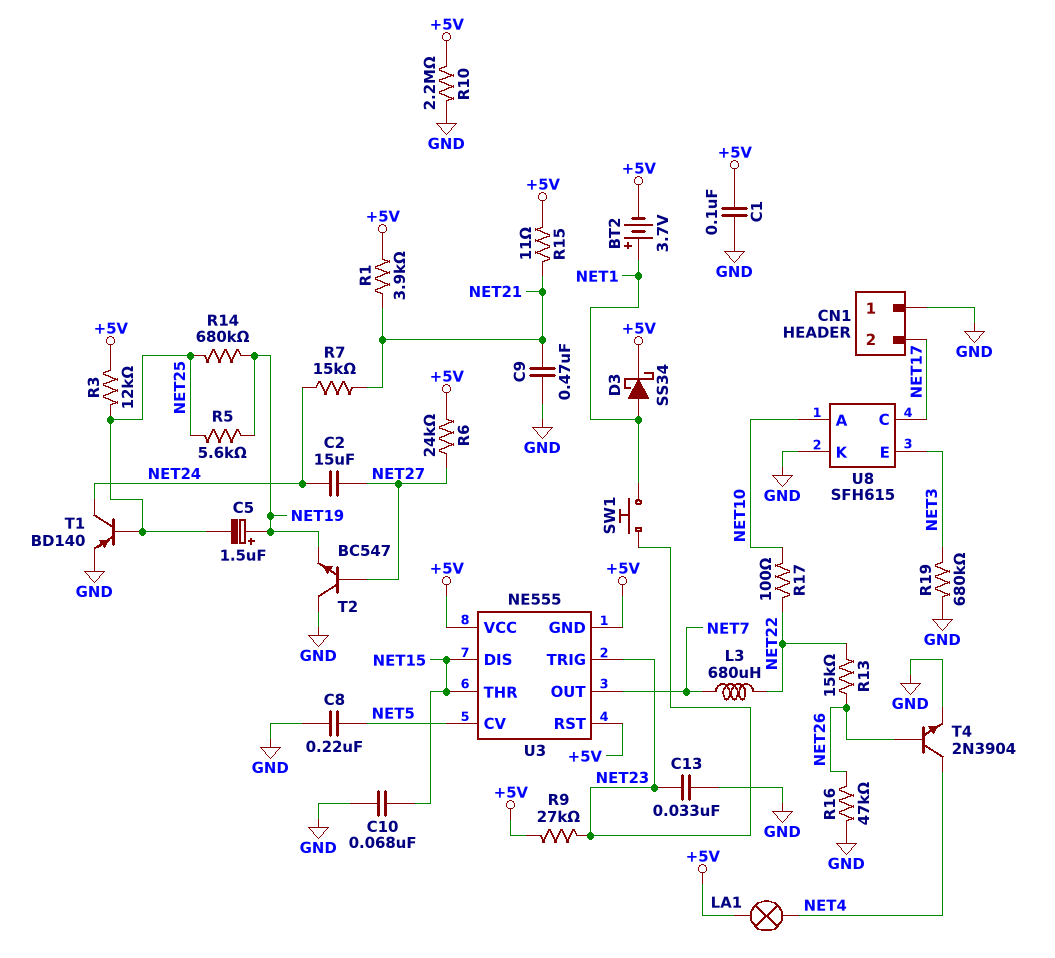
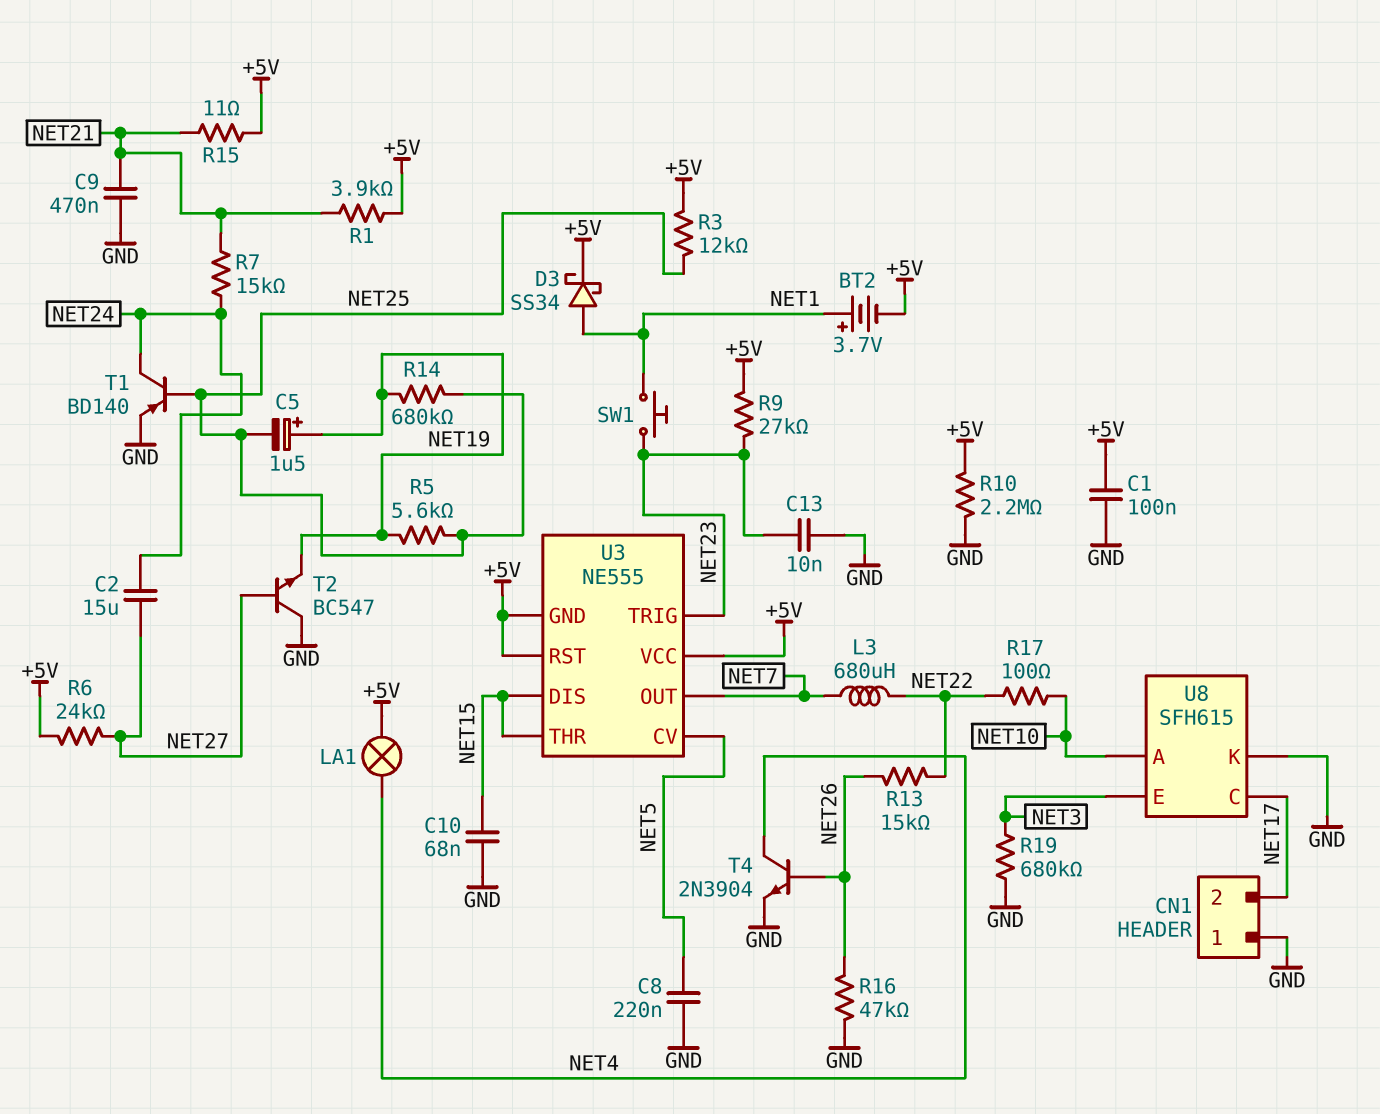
C13: 33nF (GND, NET23) -> 10nF (GND, NET23)

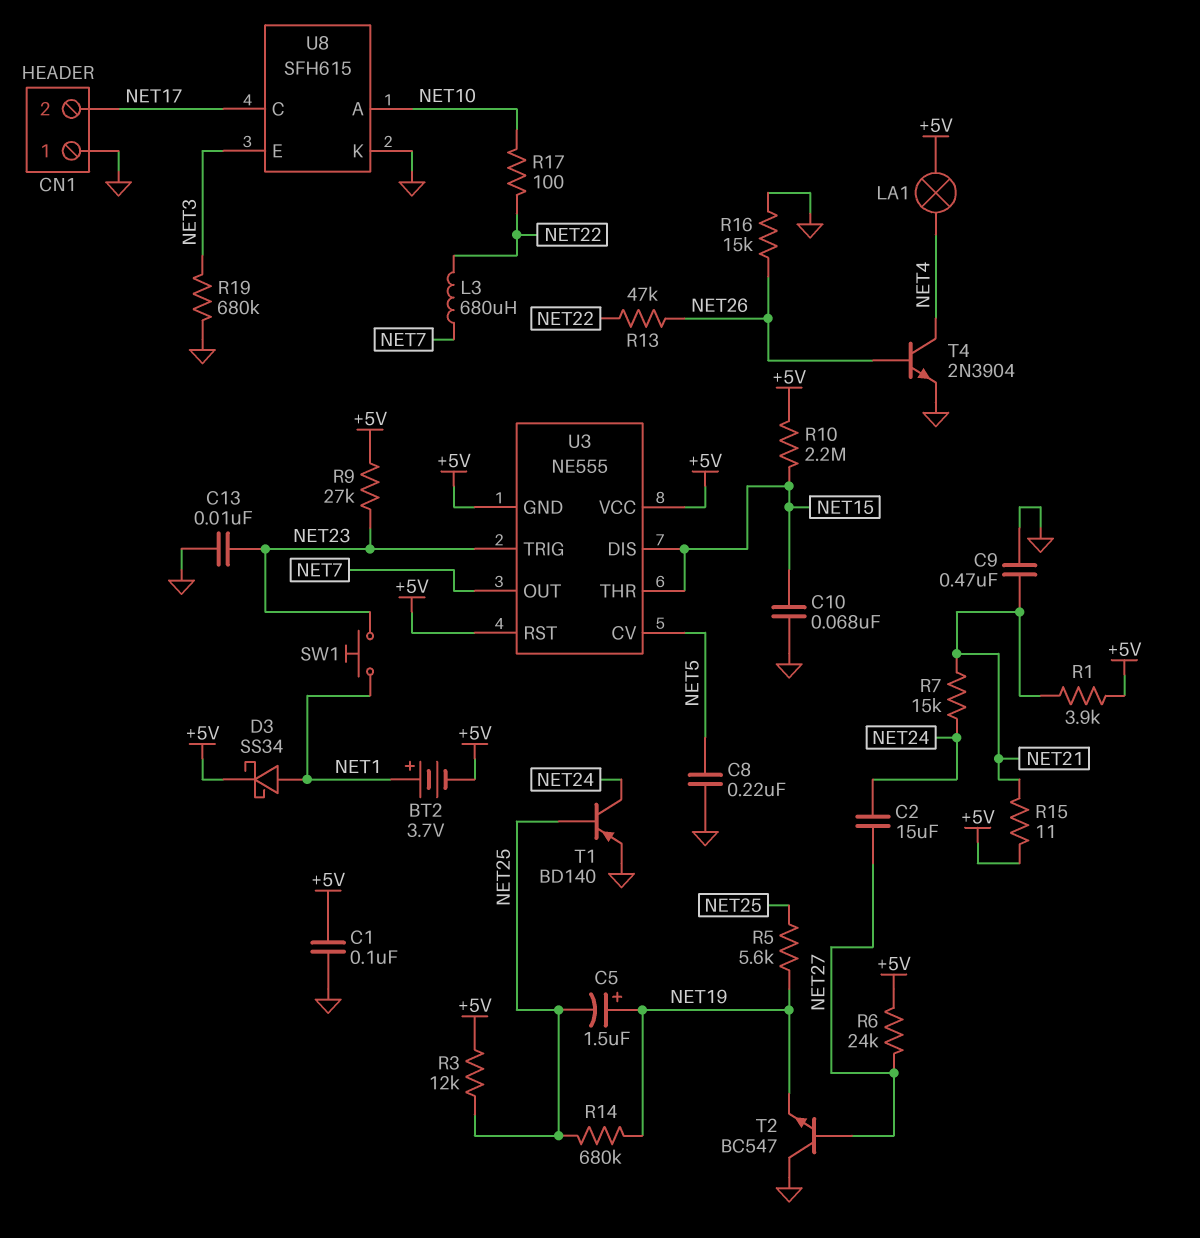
R10: 2.2M (+5V, GND) -> 2.2M (+5V, NET15)
R13: 15k (NET22, NET26) -> 47k (NET22, NET26)
R16: 47k (GND, NET26) -> 15k (GND, NET26)

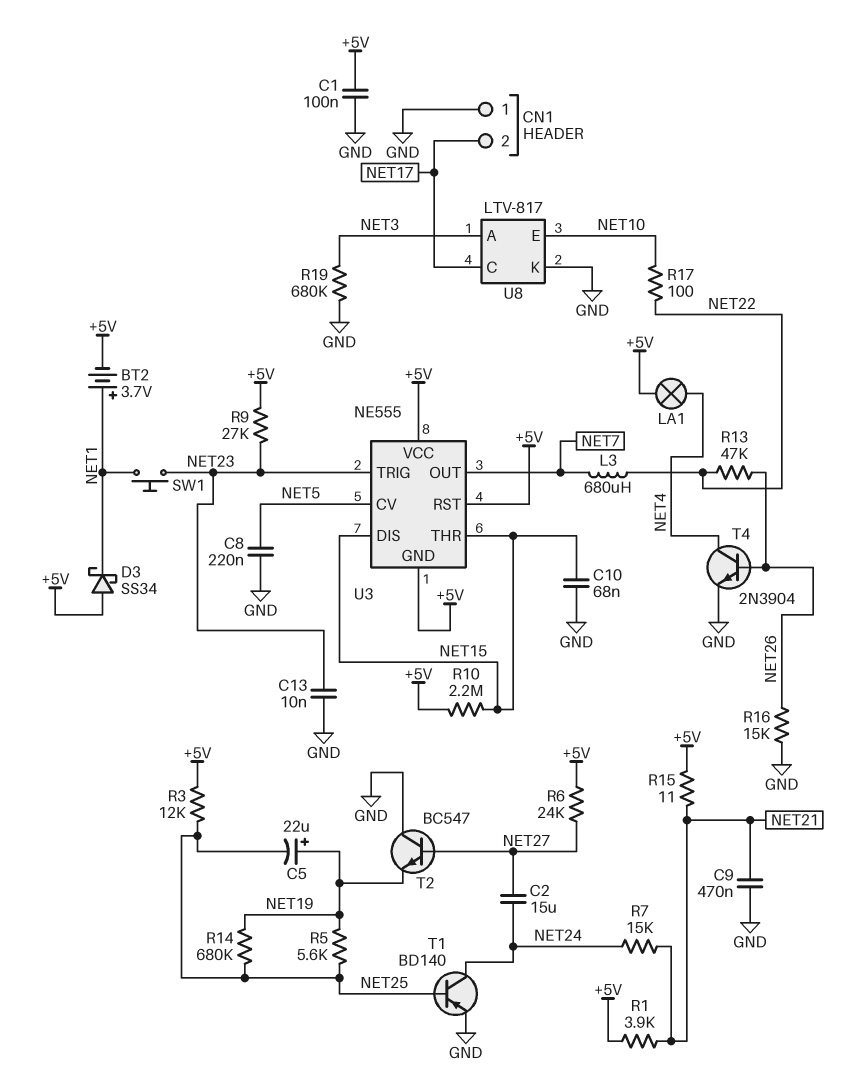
C5: 1.5uF (plus NET19, minus NET25) -> 22uF (plus NET19, minus NET25)
D3: schottky SS34 (A NET1, K +5V) -> schottky SS34 (A +5V, K NET1)
U8: SFH615 -> LTV-817
U8 pin A: NET10 -> NET3
U8 pin E: NET3 -> NET10

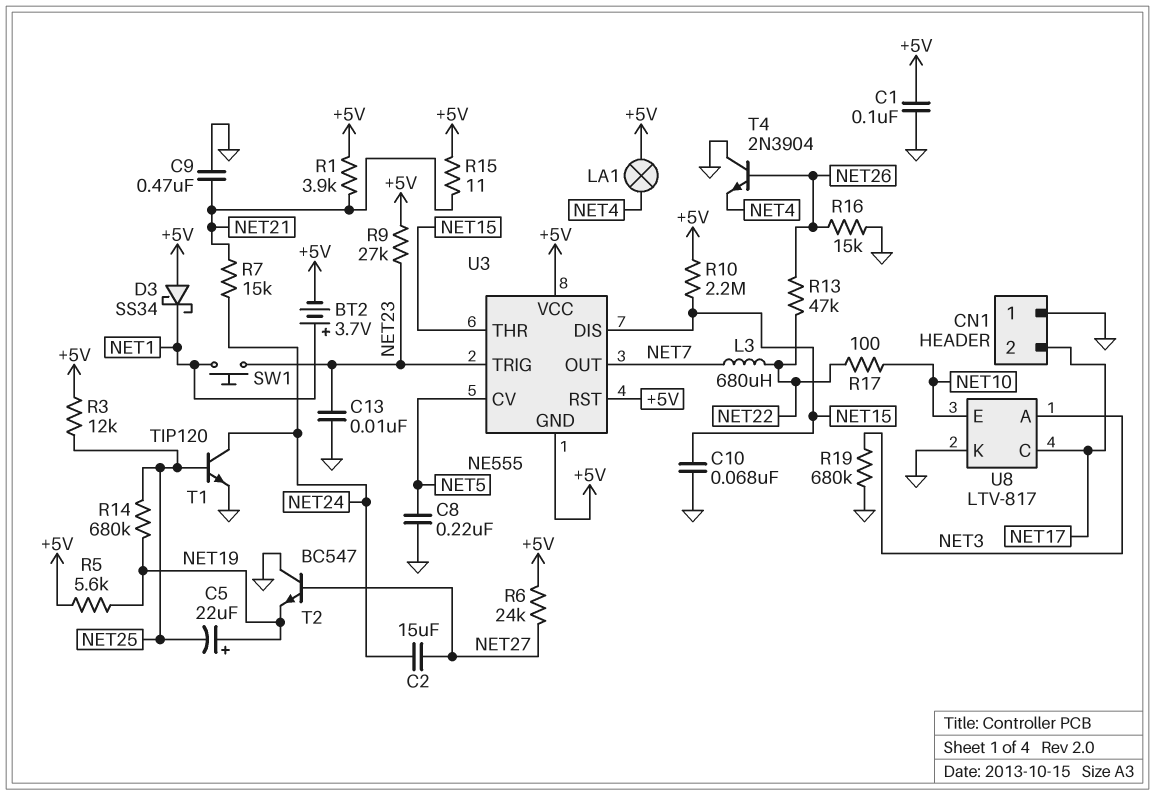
R5: 5.6k (NET19, NET25) -> 5.6k (+5V, NET19)
T1: PNP BD140 (B NET25, C NET24, E GND) -> NPN TIP120 (B NET25, C NET24, E GND)
T4: NPN 2N3904 (B NET26, C NET4, E GND) -> NPN 2N3904 (B NET26, C GND, E NET4)

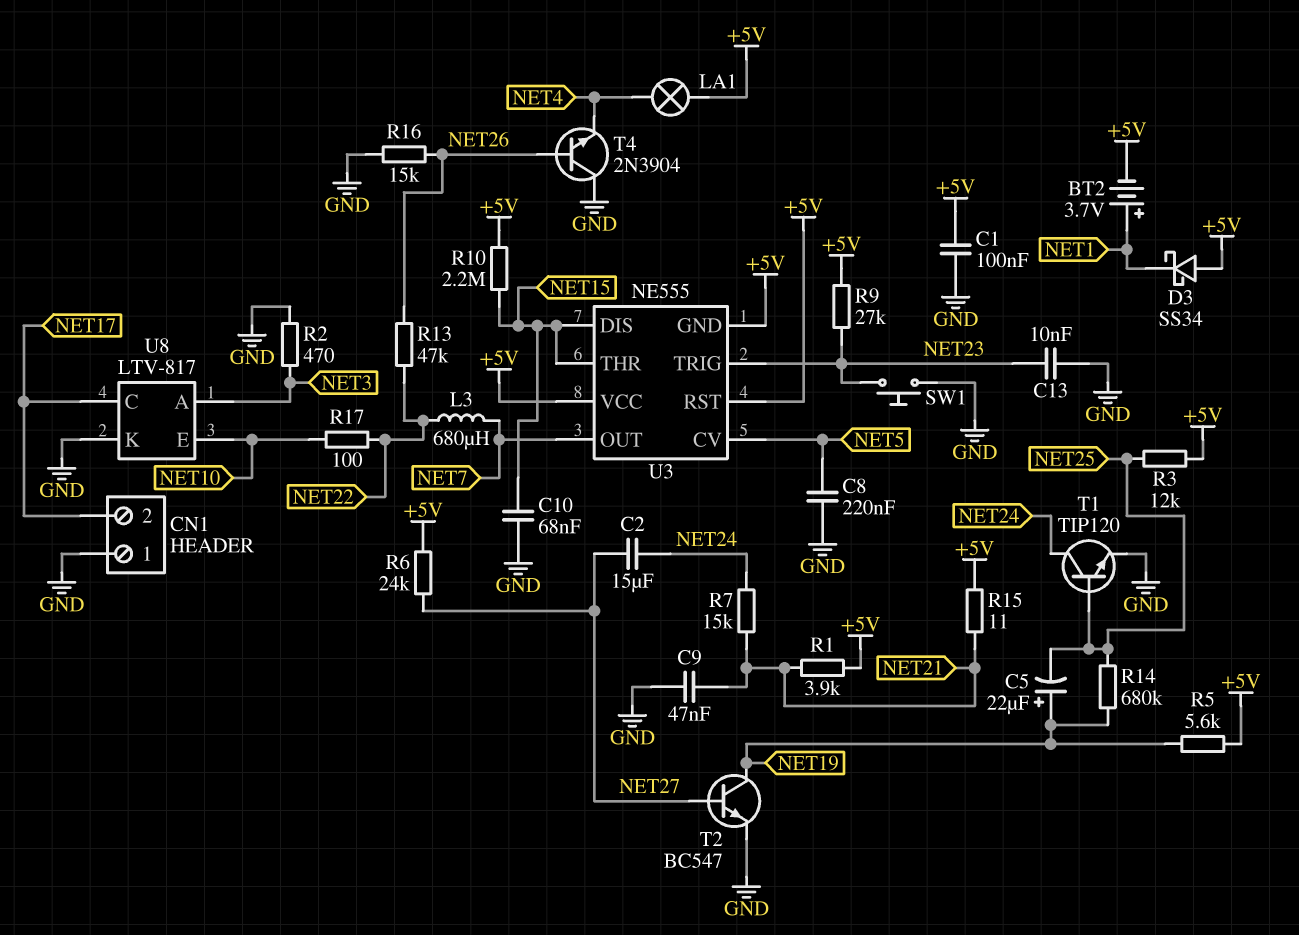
C9: 470nF (GND, NET21) -> 47nF (GND, NET21)
R2: none -> 470 (GND, NET3)
R19: 680k (GND, NET3) -> none
SW1: button (NET1, NET23) -> button (GND, NET23)
T2: NPN BC547 (B NET27, C GND, E NET19) -> NPN BC547 (B NET27, C NET19, E GND)

